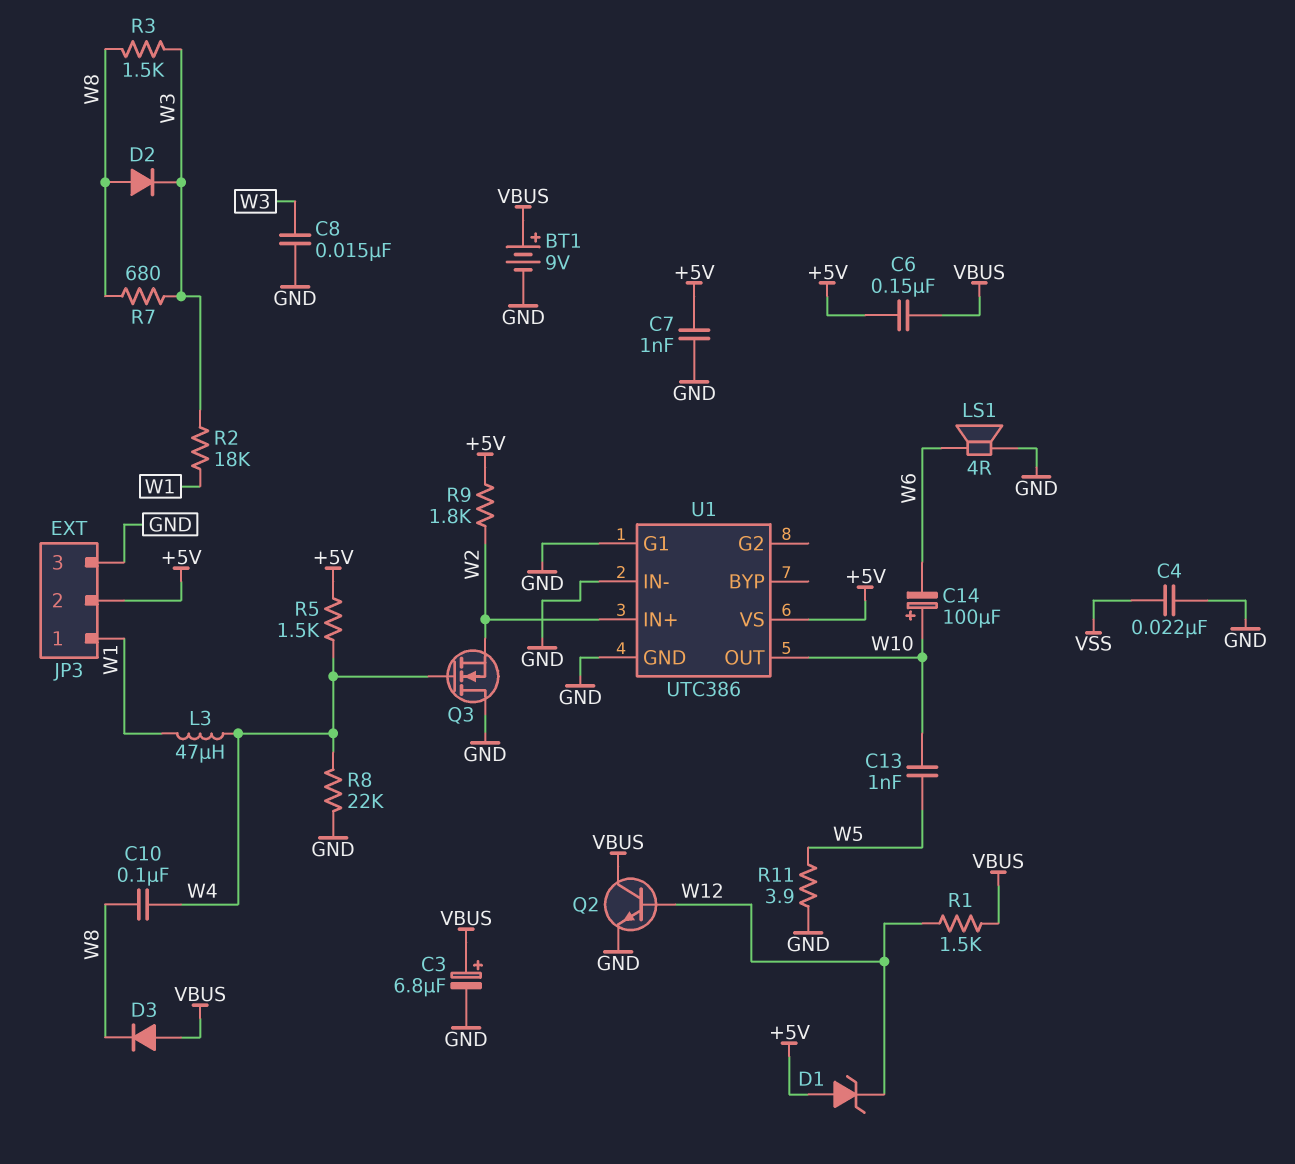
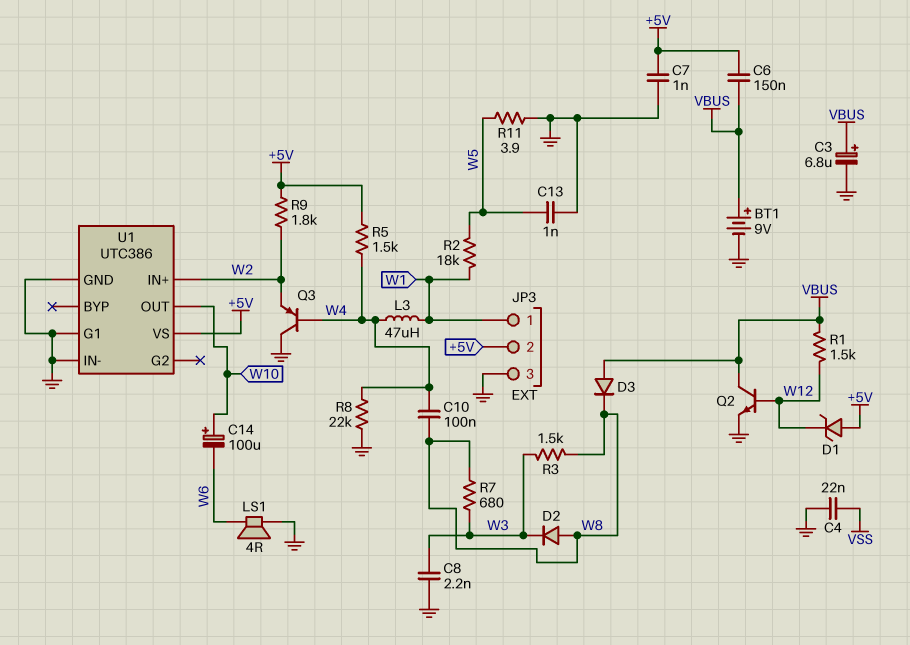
C8: 15nF (GND, W3) -> 2.2nF (GND, W3)
C13: 1nF (W5, W10) -> 1nF (GND, W5)
Q3: NMOS (G W4, D GND, S W2) -> PNP (B W4, C GND, E W2)
R2: 18k (W1, W3) -> 18k (W1, W5)

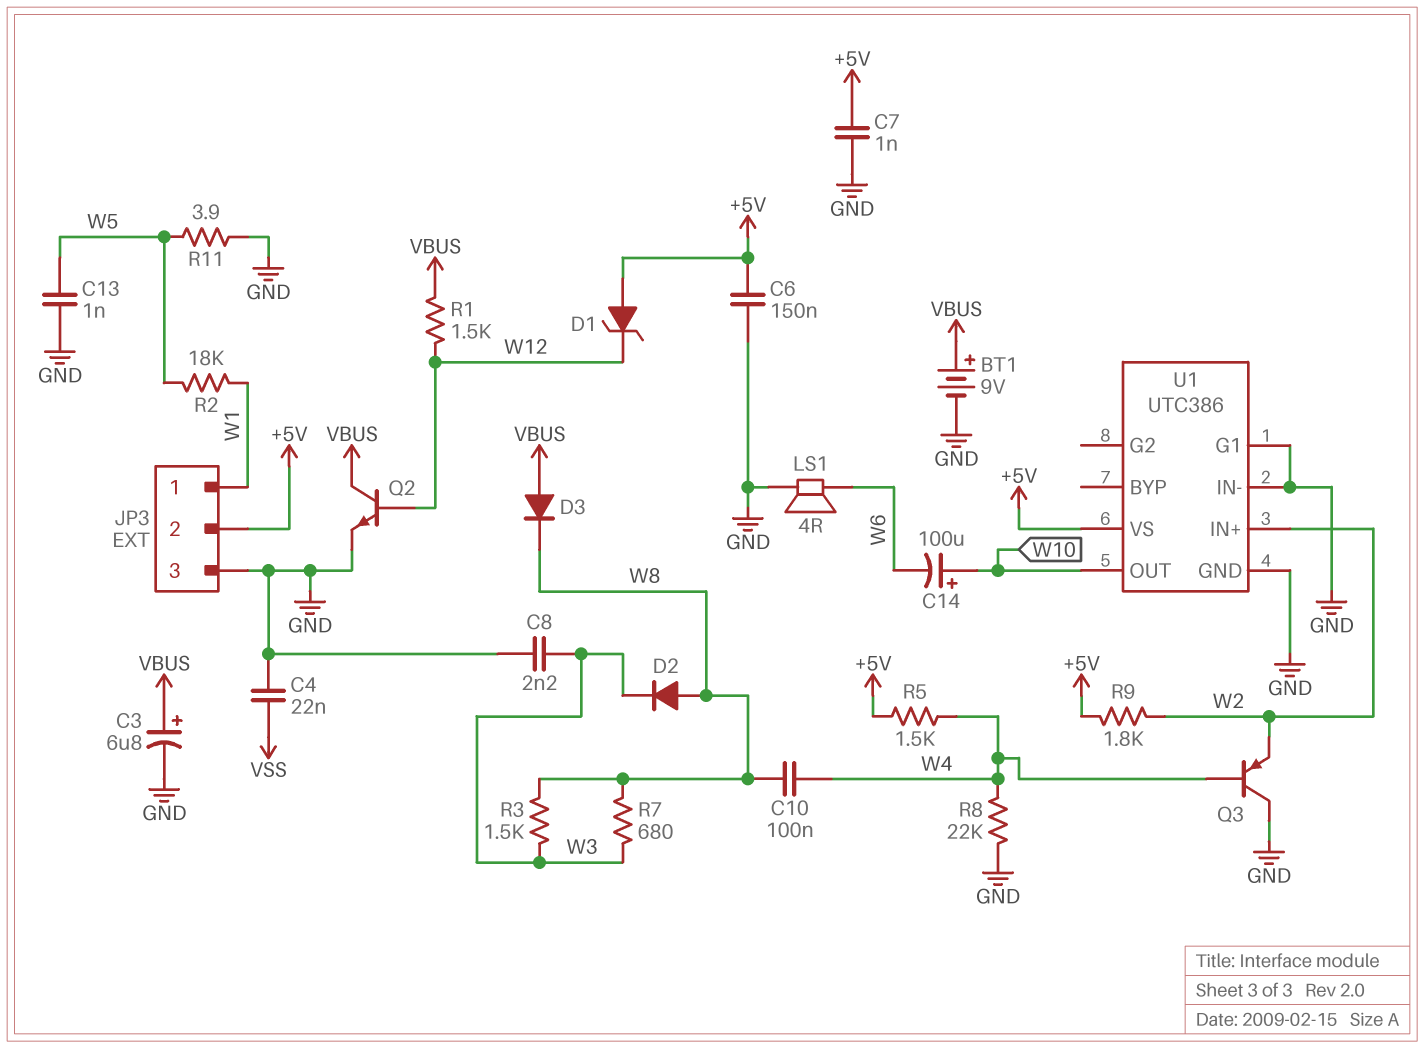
C6: 150nF (+5V, VBUS) -> 150nF (+5V, GND)
L3: 47uH (W1, W4) -> none

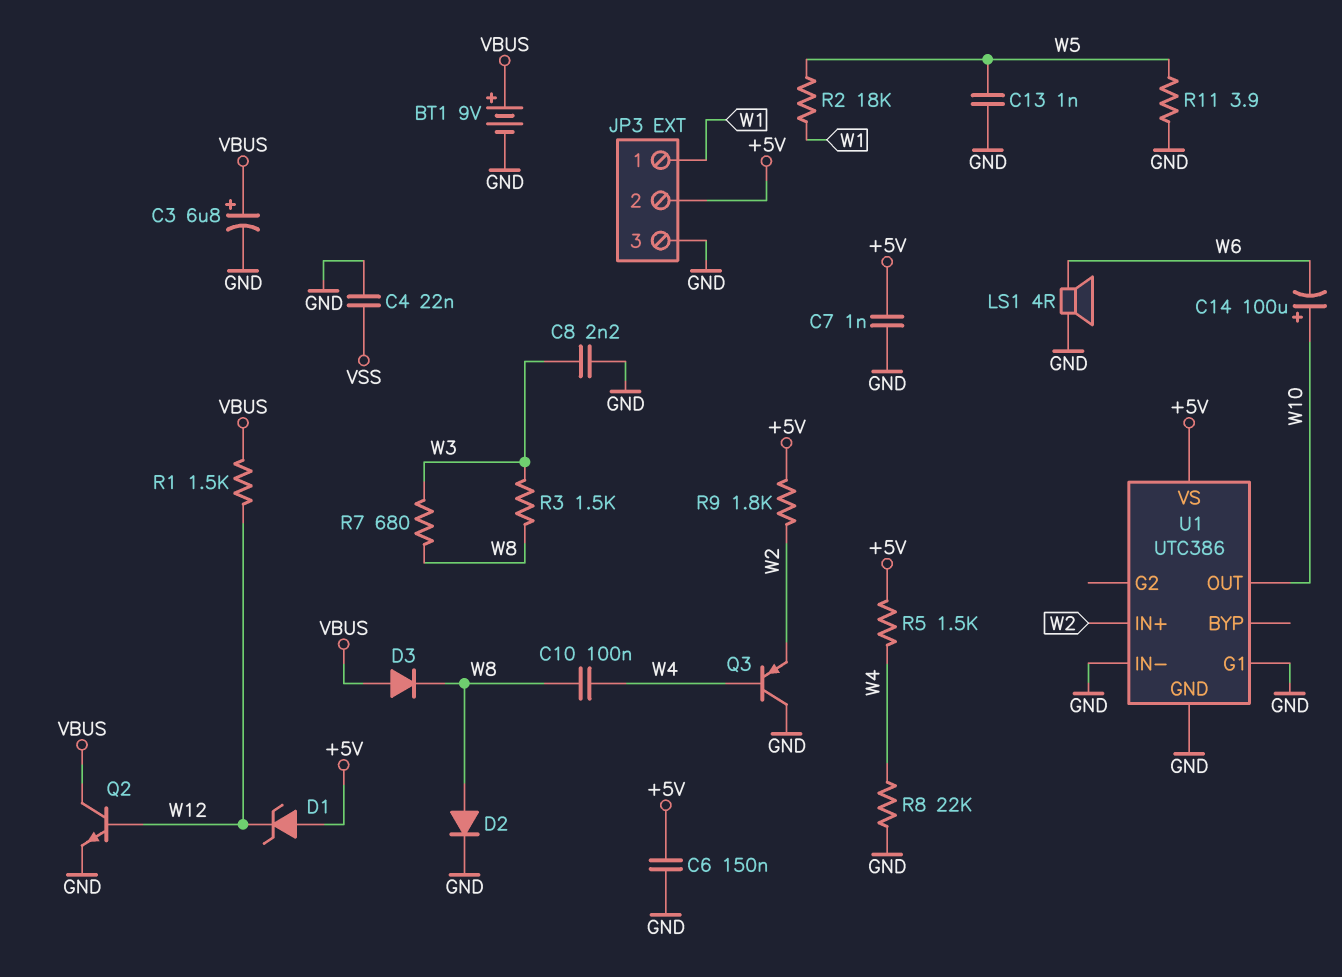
D2: diode (A W8, K W3) -> diode (A W8, K GND)

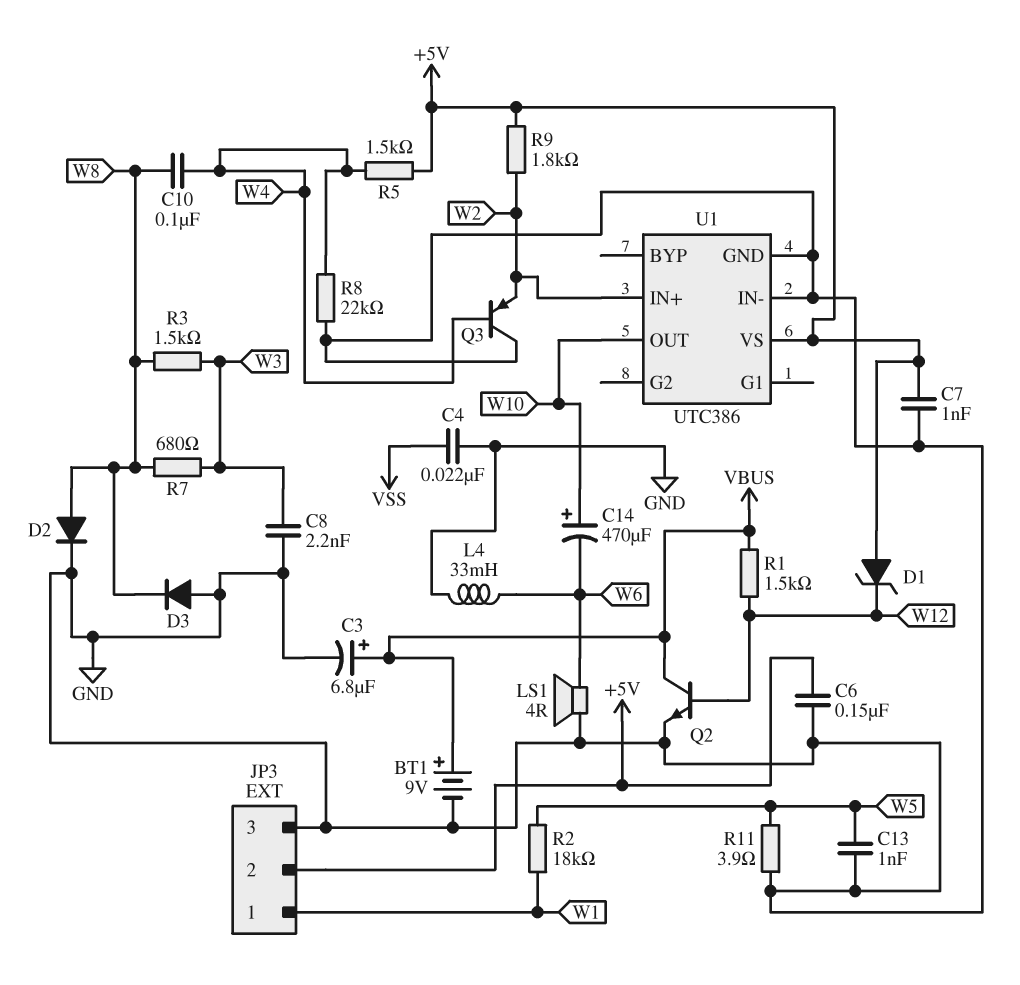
C14: 100uF (plus W10, minus W6) -> 470uF (plus W10, minus W6)
D3: diode (A VBUS, K W8) -> diode (A GND, K W8)
L4: none -> 33mH (GND, W6)
U1 pin G1: GND -> none

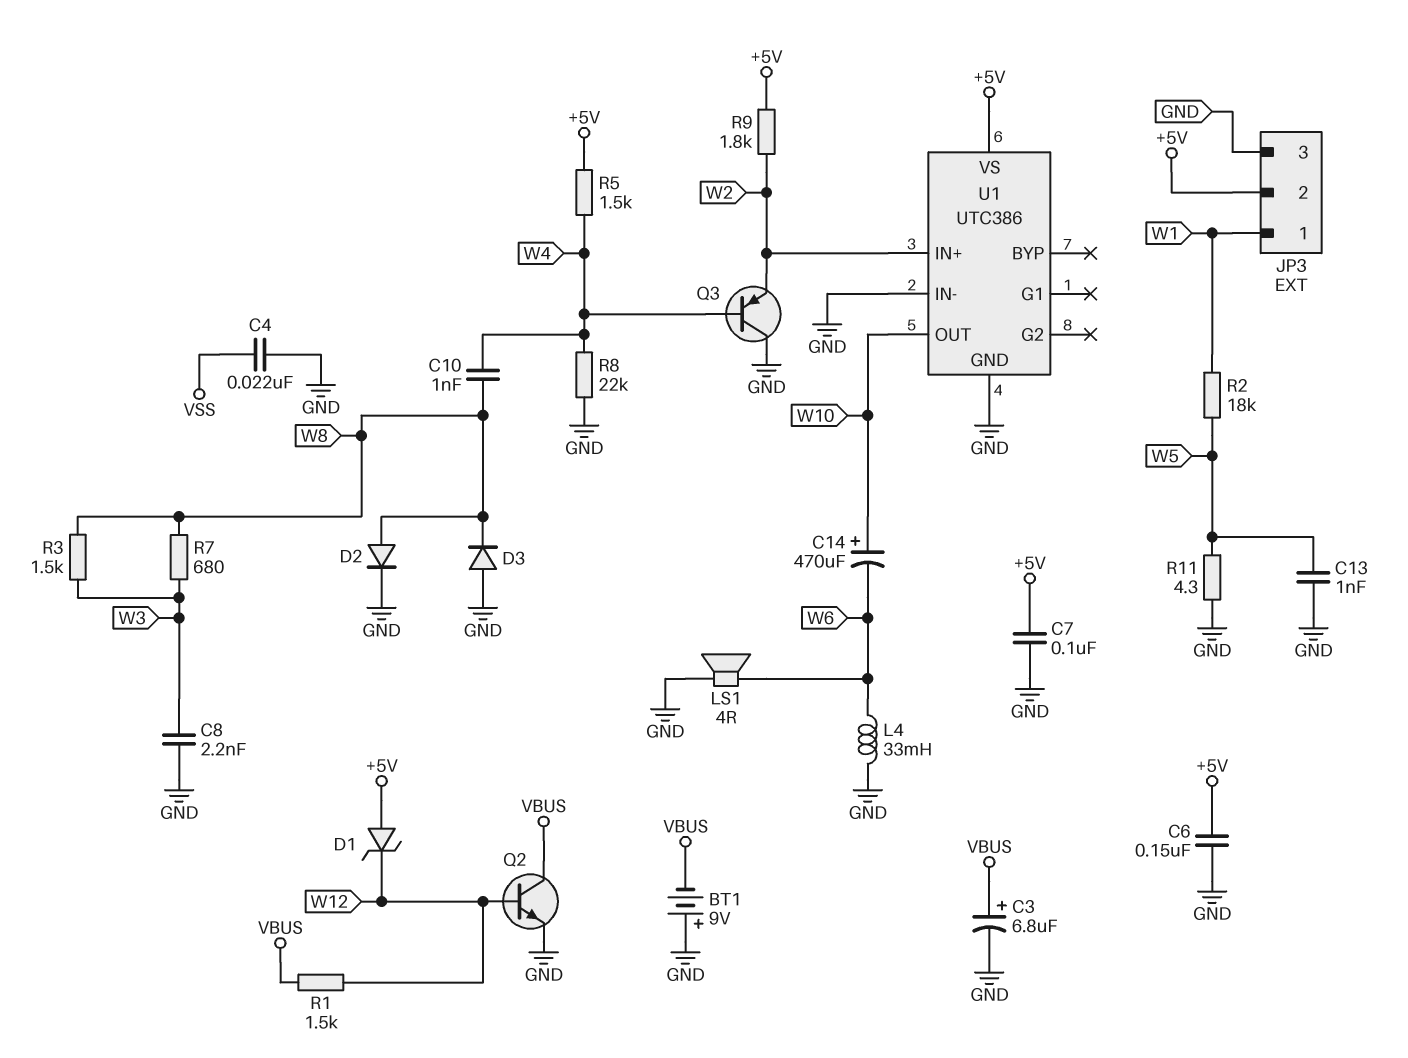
BT1: 9V (plus VBUS, minus GND) -> 9V (plus GND, minus VBUS)
C7: 1nF (+5V, GND) -> 100nF (+5V, GND)
C10: 100nF (W4, W8) -> 1nF (W4, W8)
R11: 3.9 (GND, W5) -> 4.3 (GND, W5)

